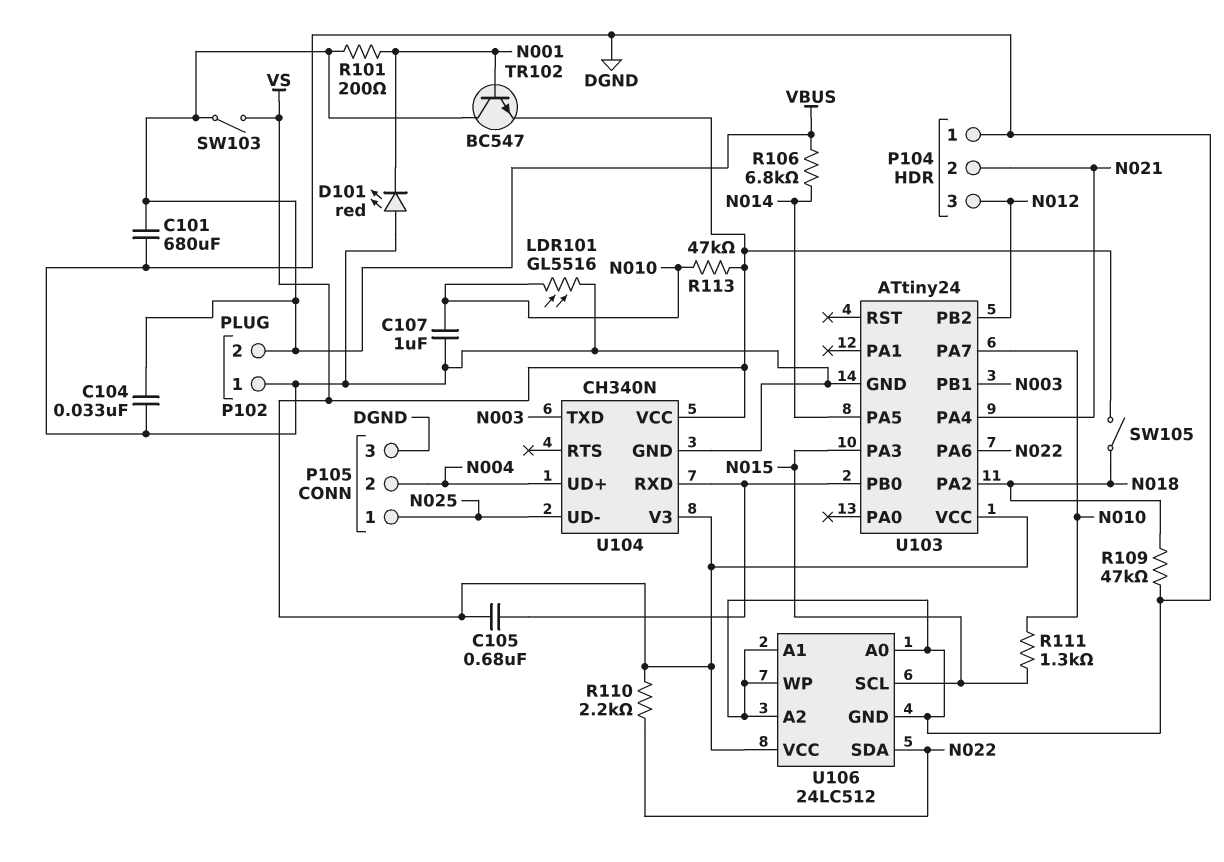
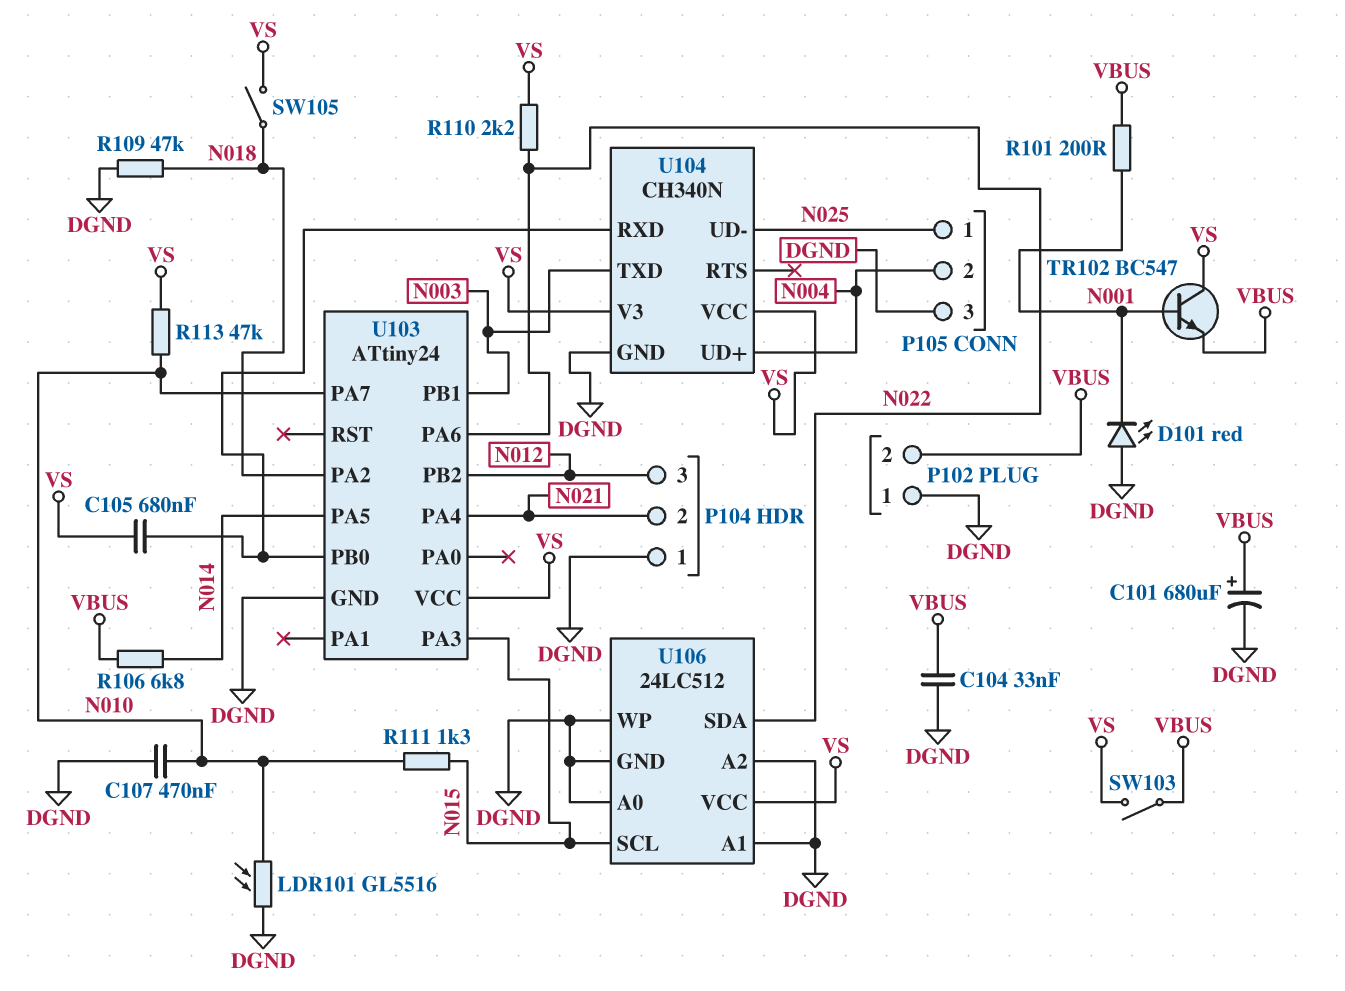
C101: 680uF (DGND, VBUS) -> 680uF (plus VBUS, minus DGND)
C107: 1uF (DGND, N010) -> 470nF (DGND, N010)
TR102: NPN BC547 (B N001, C VBUS, E VS) -> NPN BC547 (B N001, C VS, E VBUS)

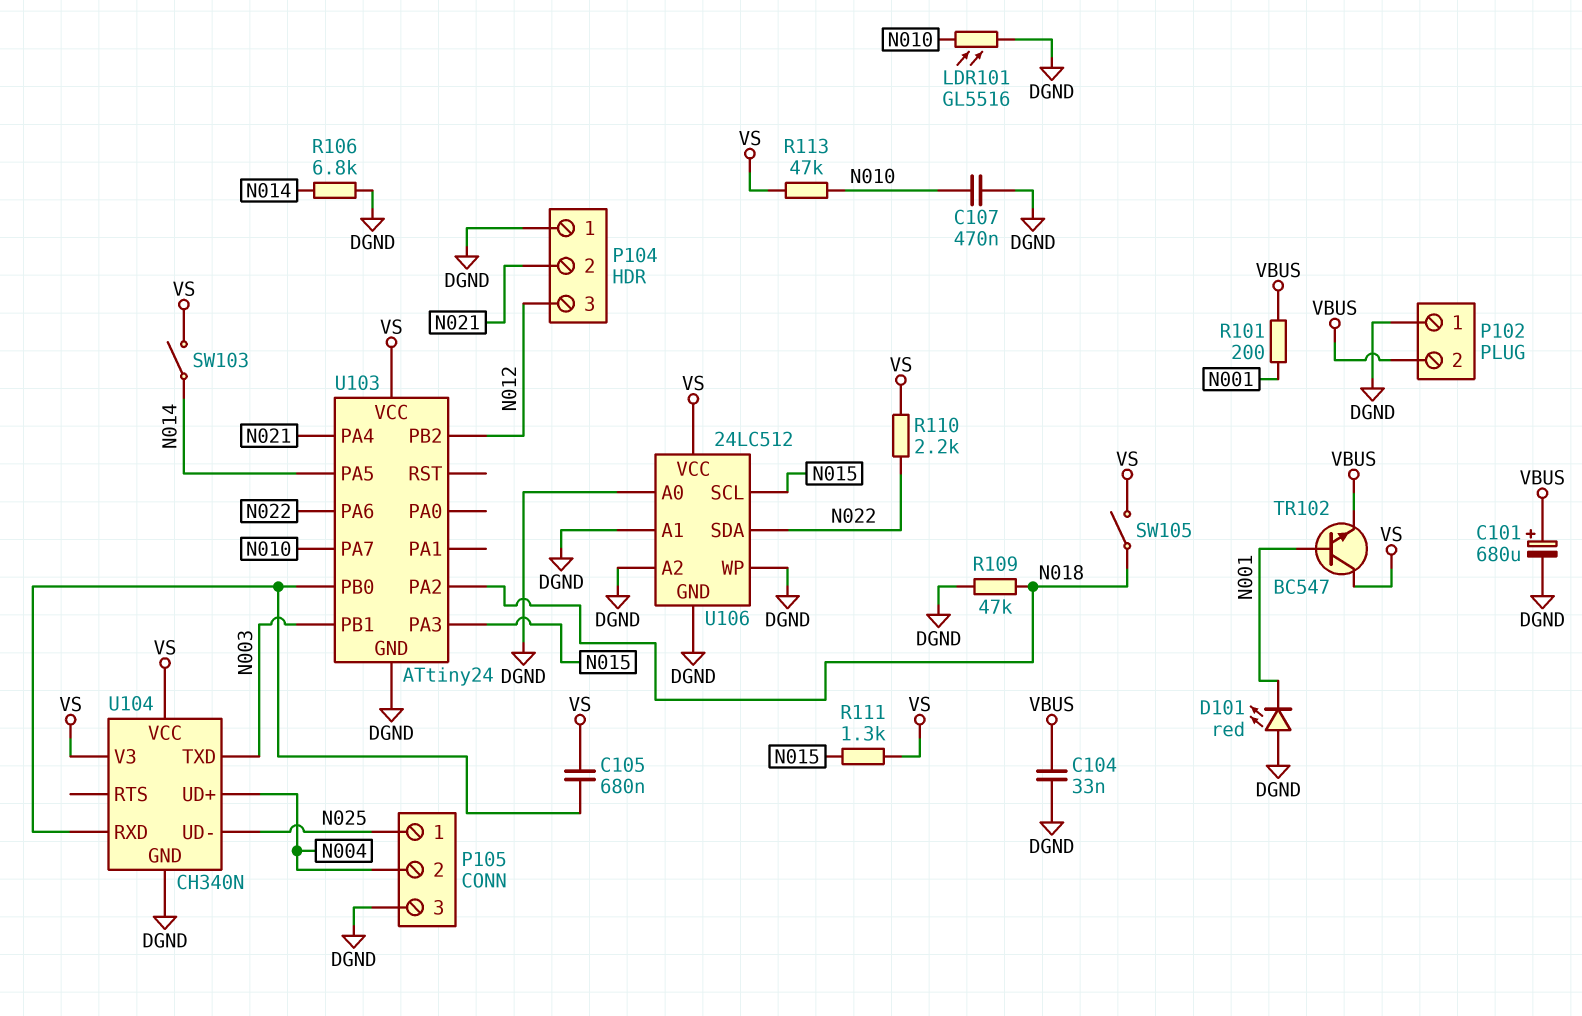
R106: 6.8k (N014, VBUS) -> 6.8k (DGND, N014)
R111: 1.3k (N010, N015) -> 1.3k (N015, VS)
SW103: switch (VBUS, VS) -> switch (N014, VS)

